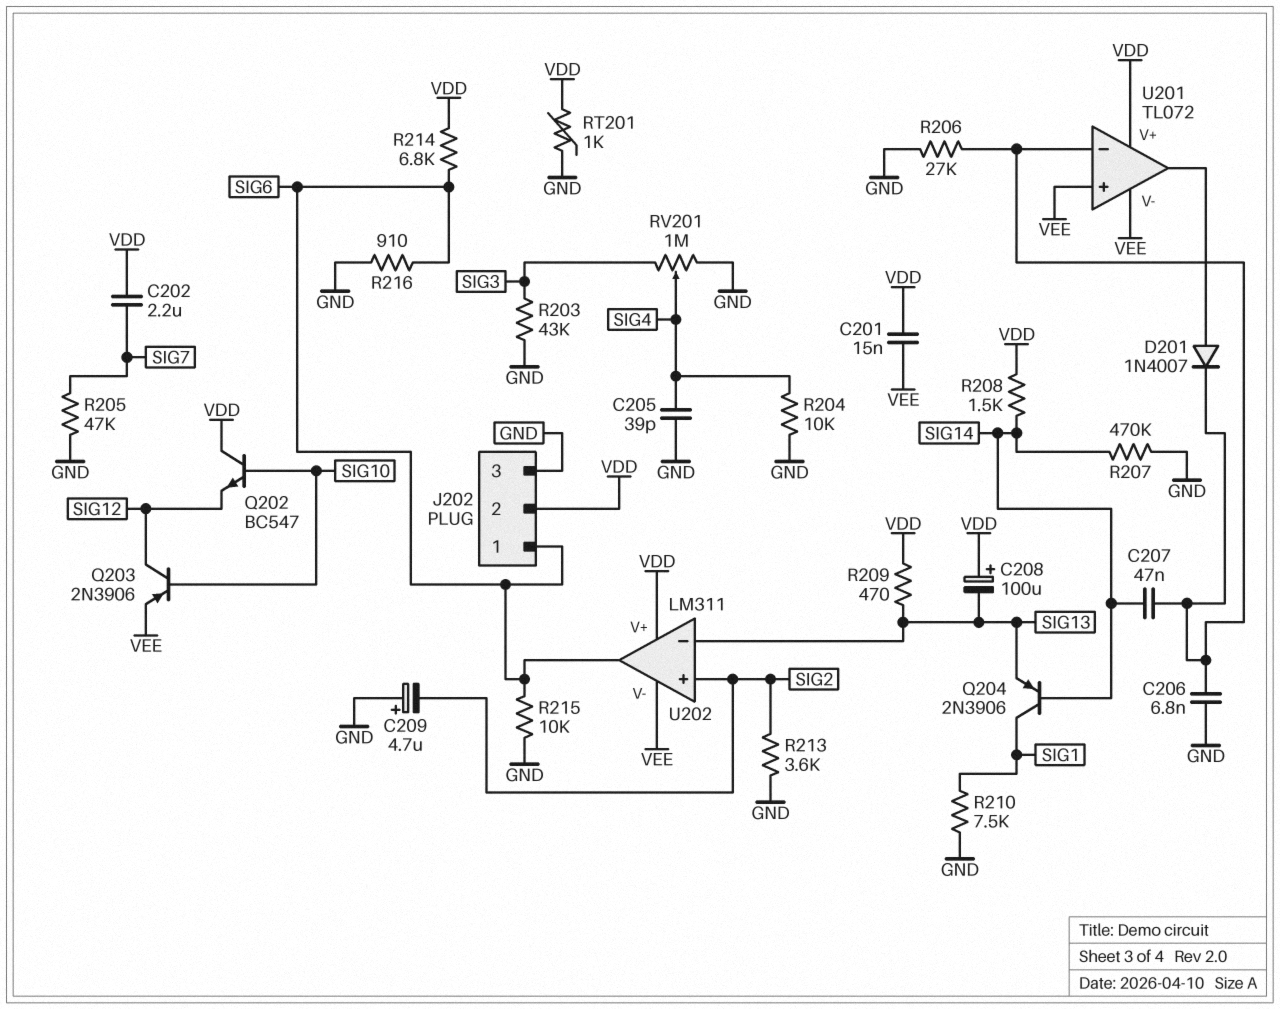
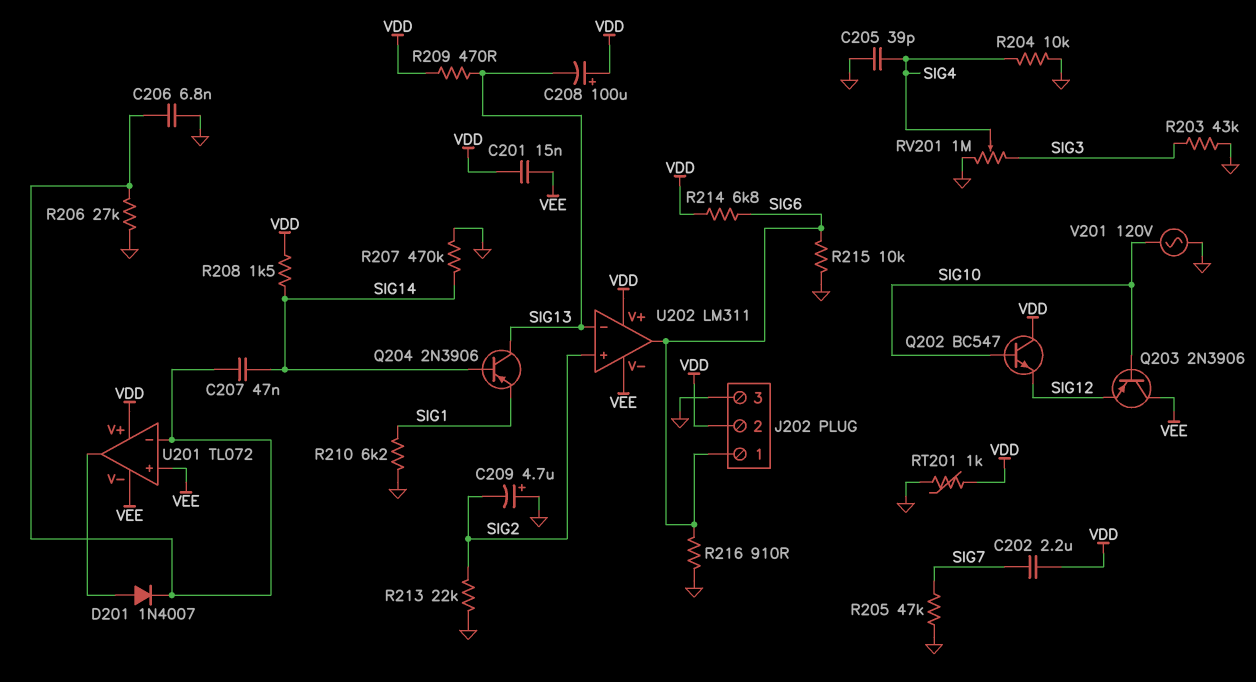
Q203: PNP 2N3906 (B SIG10, C SIG12, E VEE) -> PNP 2N3906 (B SIG10, C VEE, E SIG12)
Q204: PNP 2N3906 (B SIG14, C SIG1, E SIG13) -> PNP 2N3906 (B SIG14, C SIG13, E SIG1)
R210: 7.5k (GND, SIG1) -> 6.2k (GND, SIG1)
R213: 3.6k (GND, SIG2) -> 22k (GND, SIG2)
V201: none -> AC 120V (GND, SIG10)

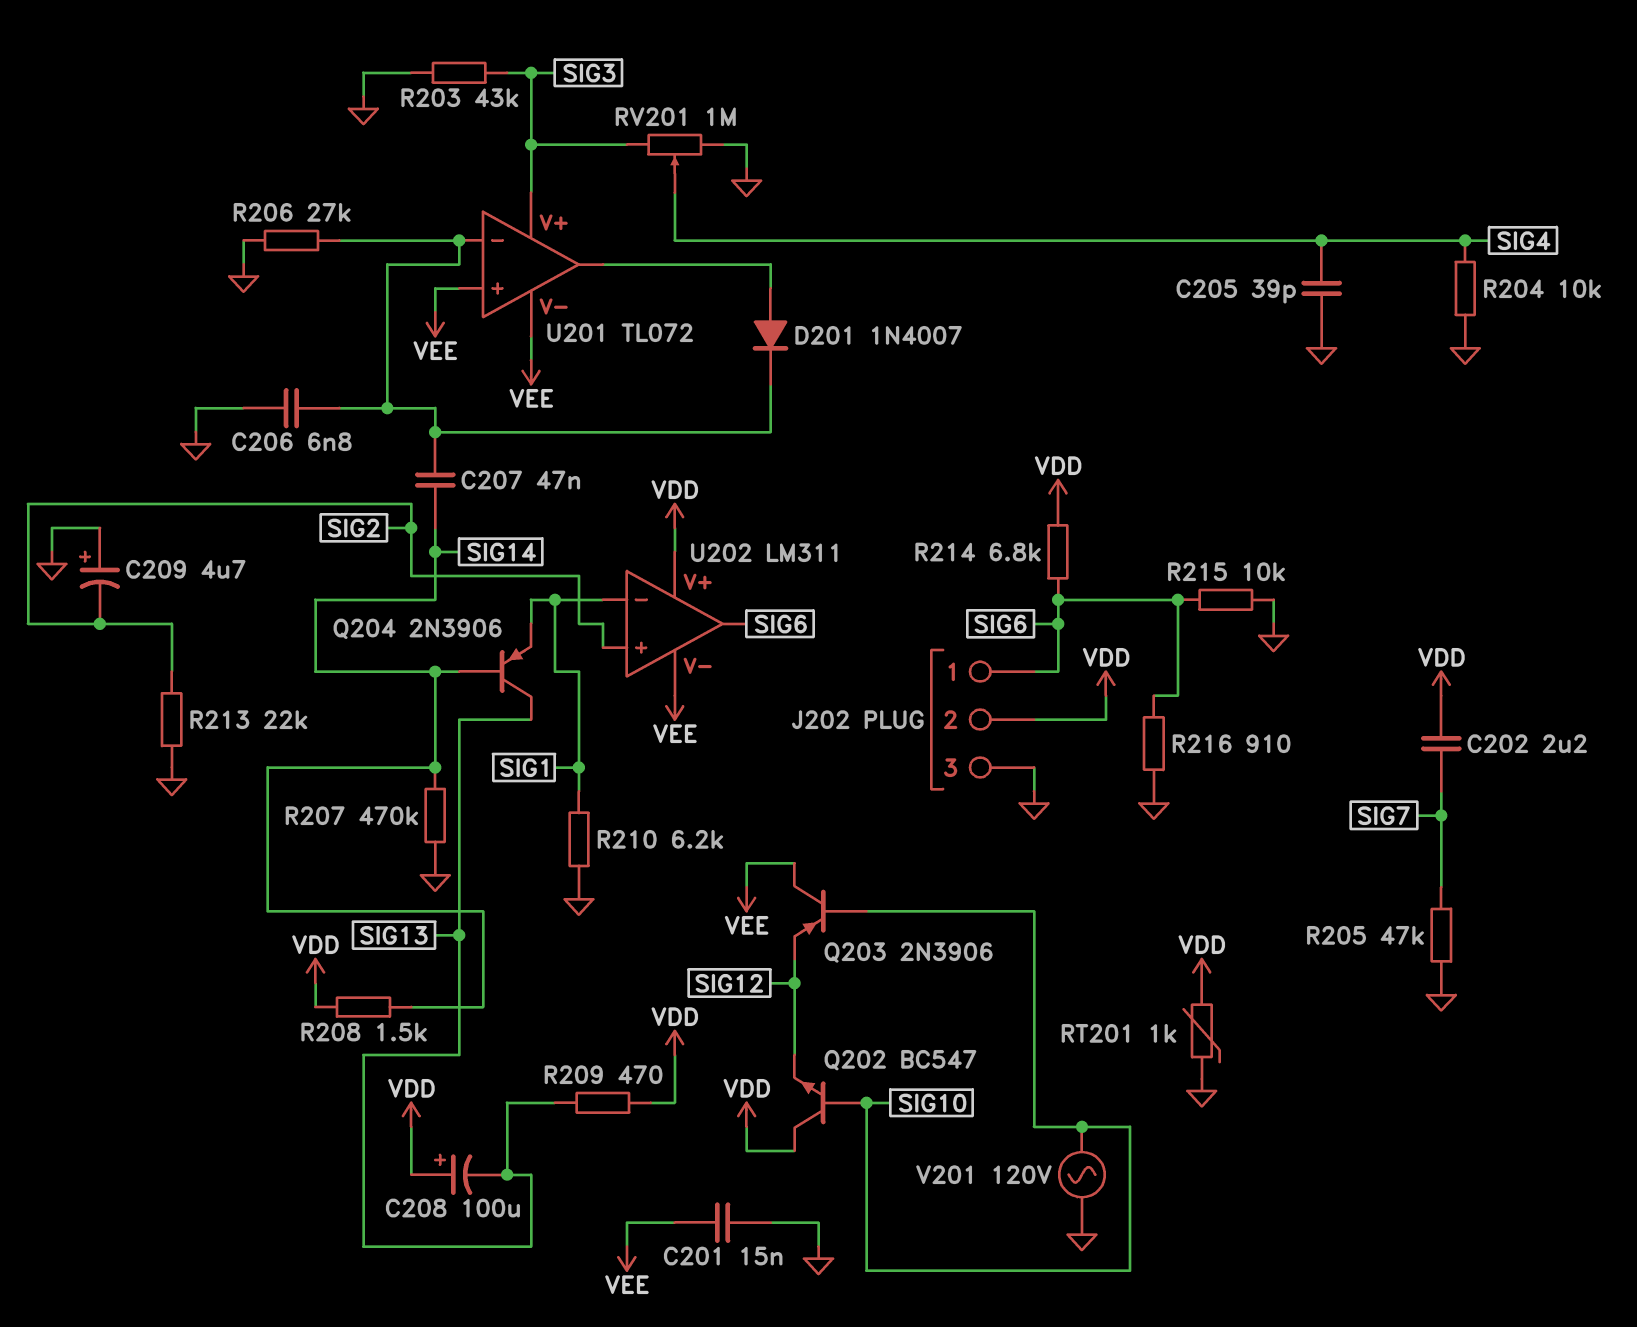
C201: 15nF (VDD, VEE) -> 15nF (GND, VEE)
U201 pin V+: VDD -> SIG3
U202 pin in-: SIG13 -> SIG1

